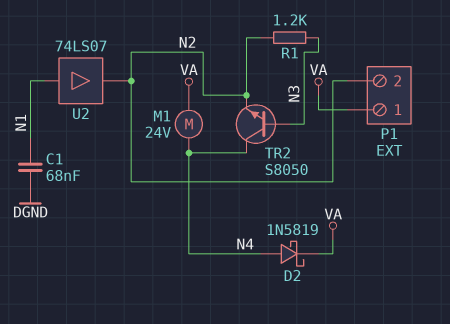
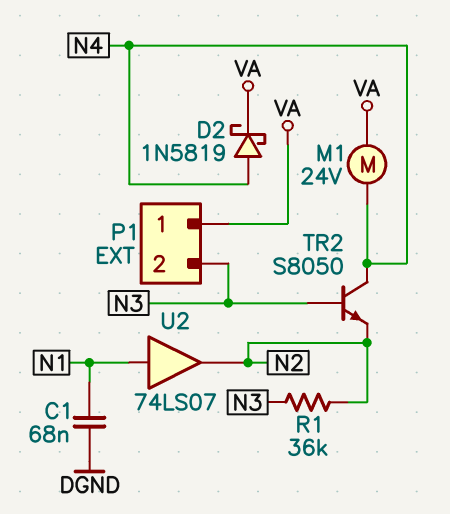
P1 pin 2: N2 -> N3
R1: 1.2k (N2, N3) -> 36k (N2, N3)

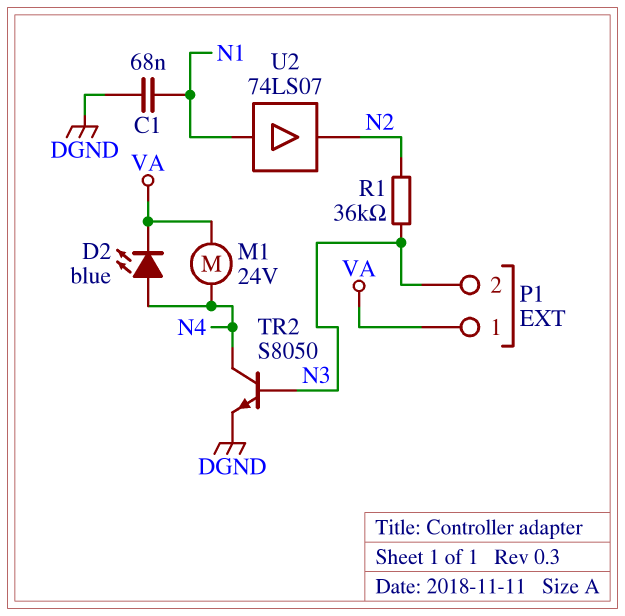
D2: schottky 1N5819 (A N4, K VA) -> LED blue (A N4, K VA)
TR2: NPN S8050 (B N3, C N4, E N2) -> NPN S8050 (B N3, C N4, E DGND)

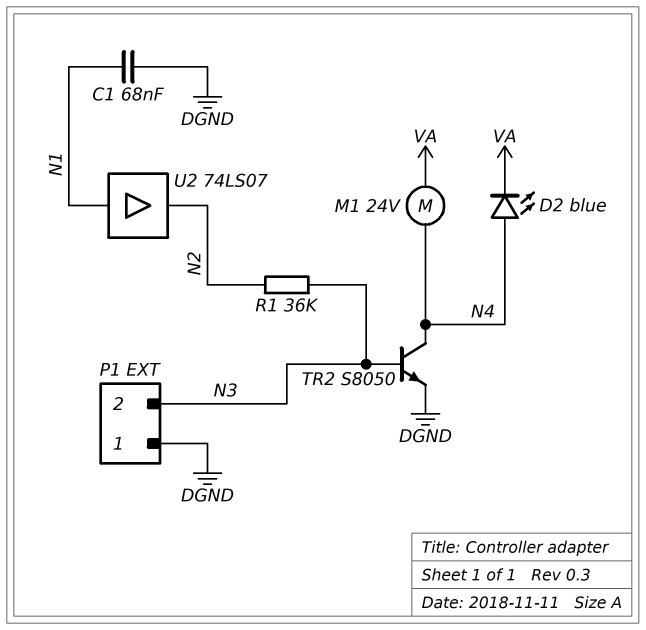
P1 pin 1: VA -> DGND

